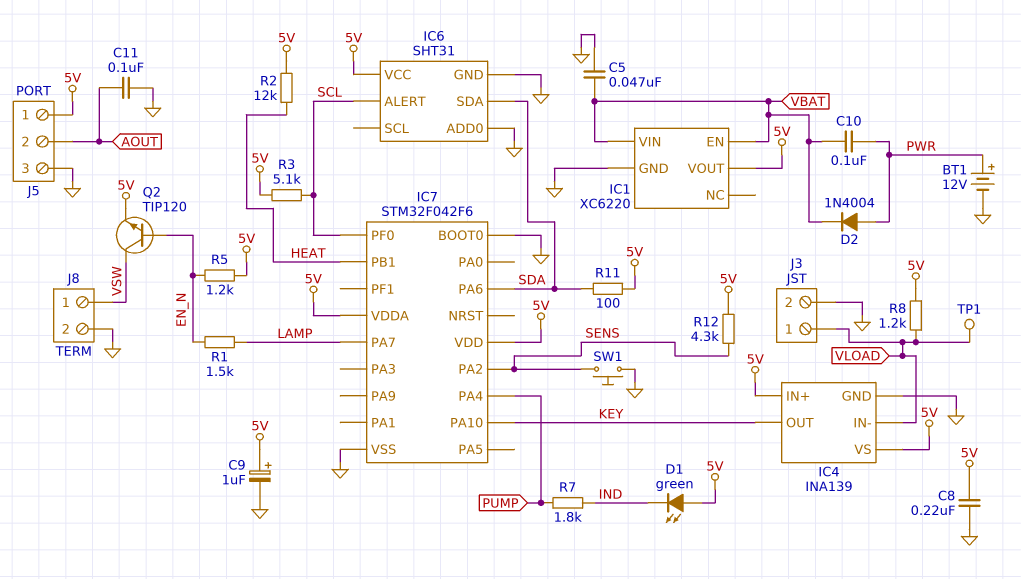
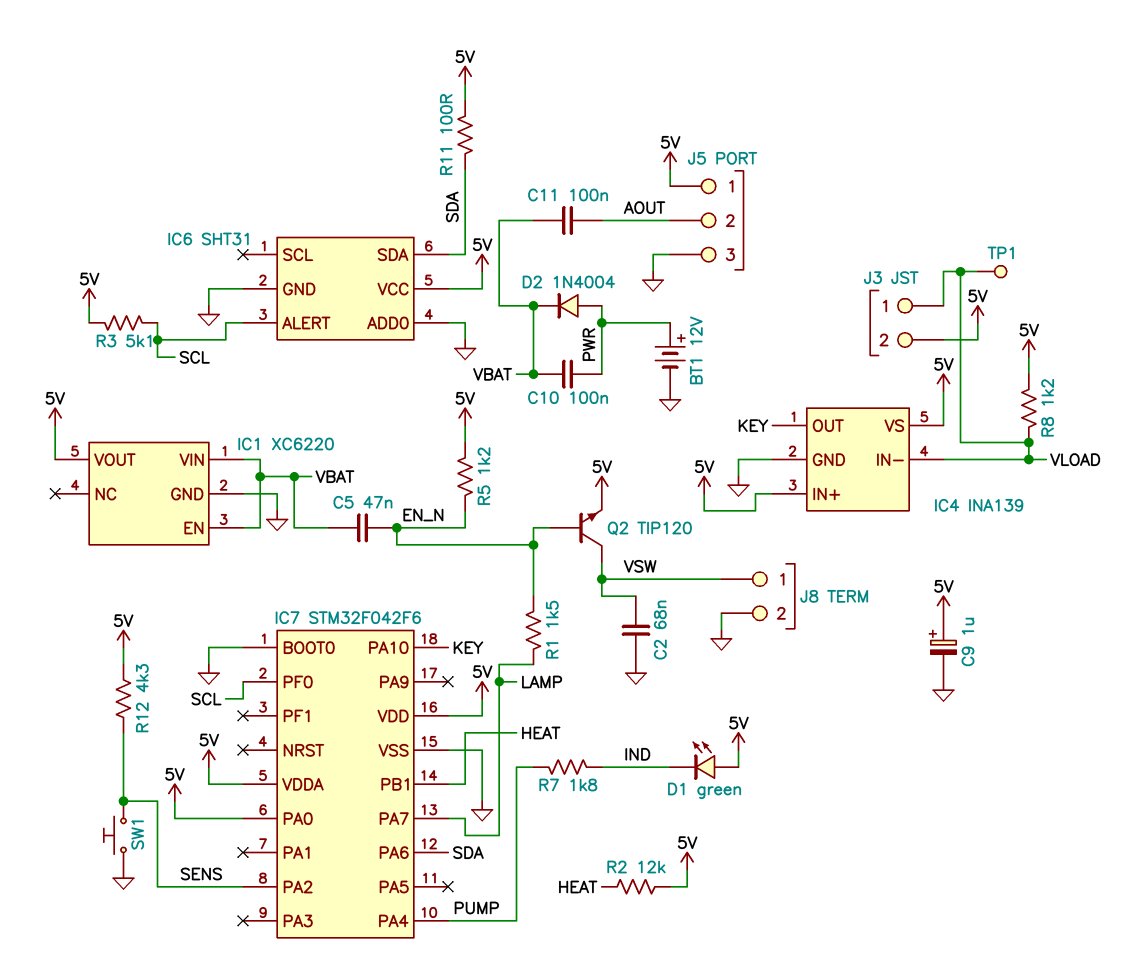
C2: none -> 68nF (GND, VSW)
C5: 47nF (GND, VBAT) -> 47nF (EN_N, VBAT)
C8: 220nF (5V, GND) -> none
C11: 100nF (AOUT, GND) -> 100nF (AOUT, VBAT)
IC7 pin PA0: none -> 5V
J3 pin 2: GND -> 5V

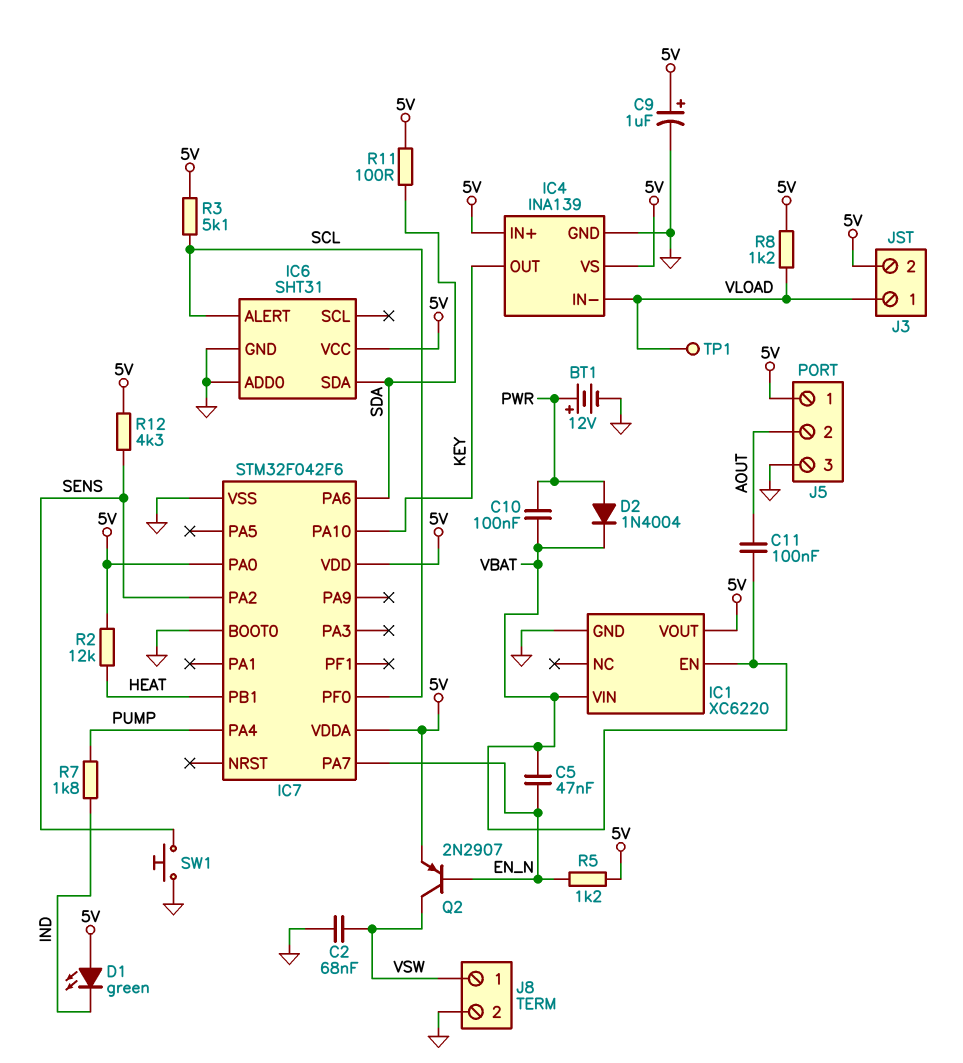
IC7 pin PA7: LAMP -> EN_N
Q2: NPN TIP120 (B EN_N, C VSW, E 5V) -> PNP 2N2907 (B EN_N, C VSW, E 5V)
R1: 1.5k (EN_N, LAMP) -> none

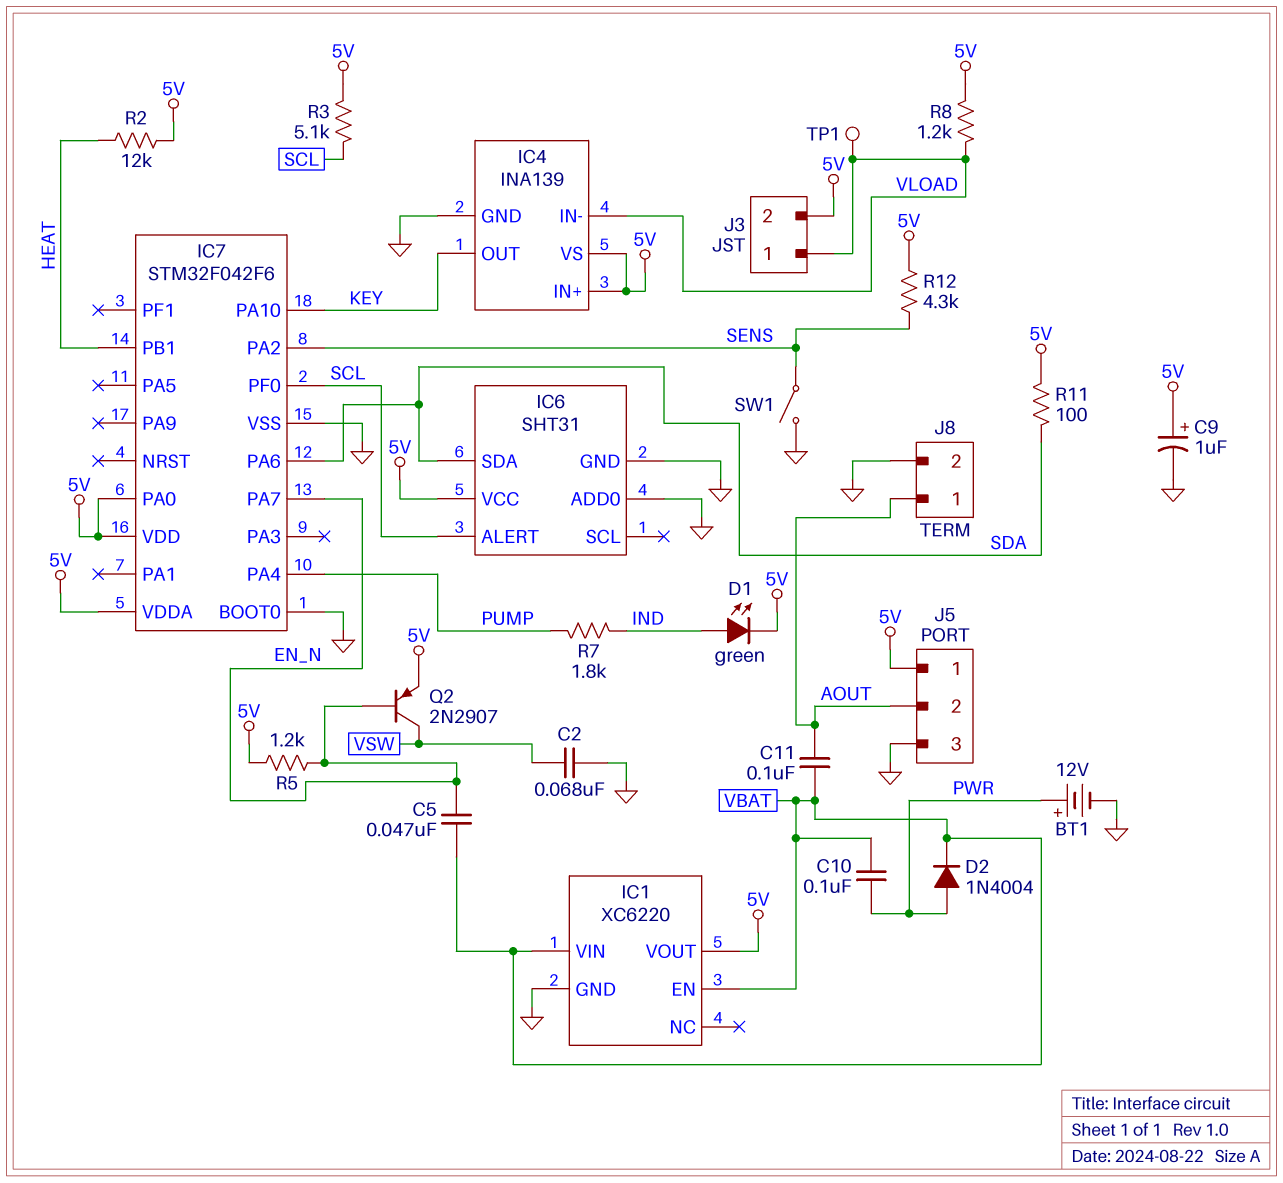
D1: LED green (A 5V, K IND) -> LED green (A IND, K 5V)
J8 pin 1: VSW -> AOUT
SW1: button (GND, SENS) -> switch (GND, SENS)

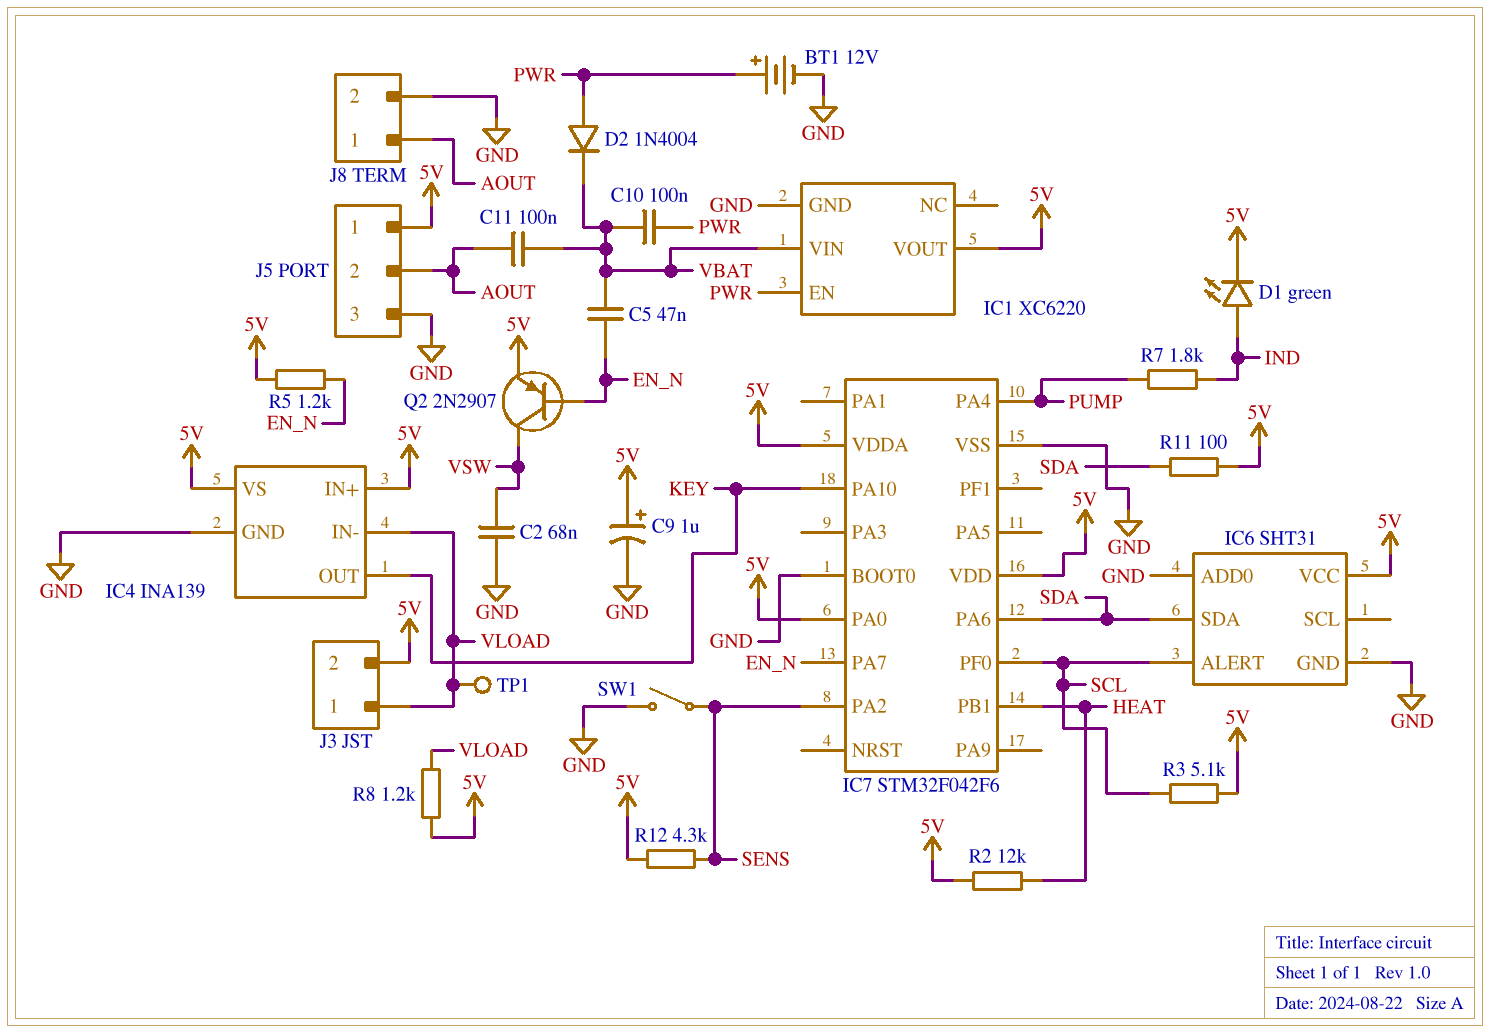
IC1 pin EN: VBAT -> PWR

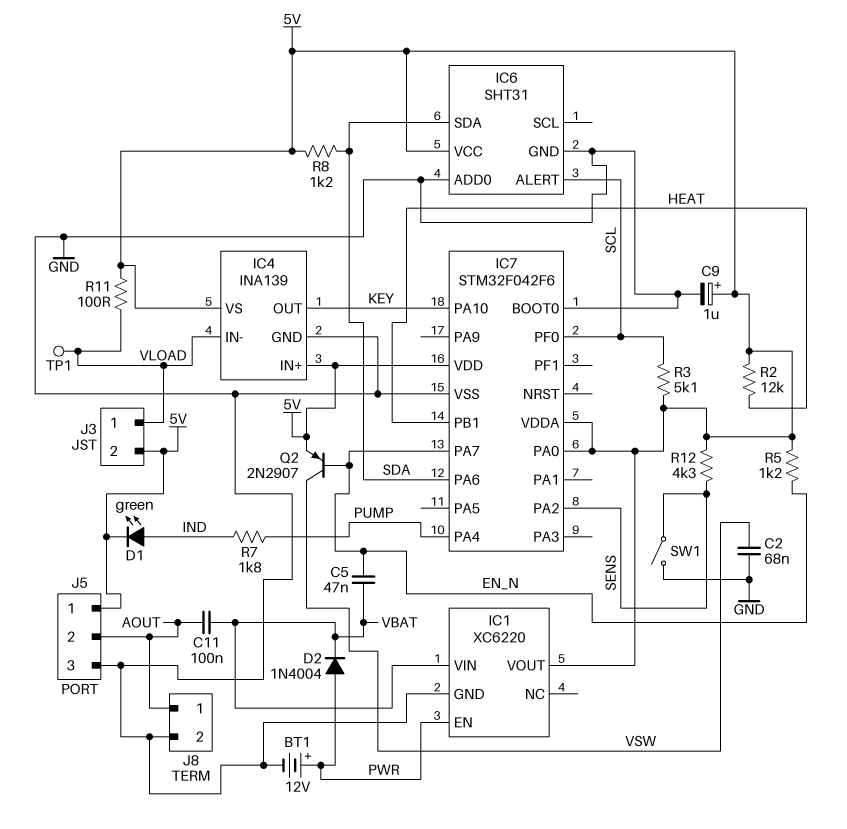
C10: 100nF (PWR, VBAT) -> none
R8: 1.2k (5V, VLOAD) -> 1.2k (5V, SDA)
R11: 100 (5V, SDA) -> 100 (5V, VLOAD)

